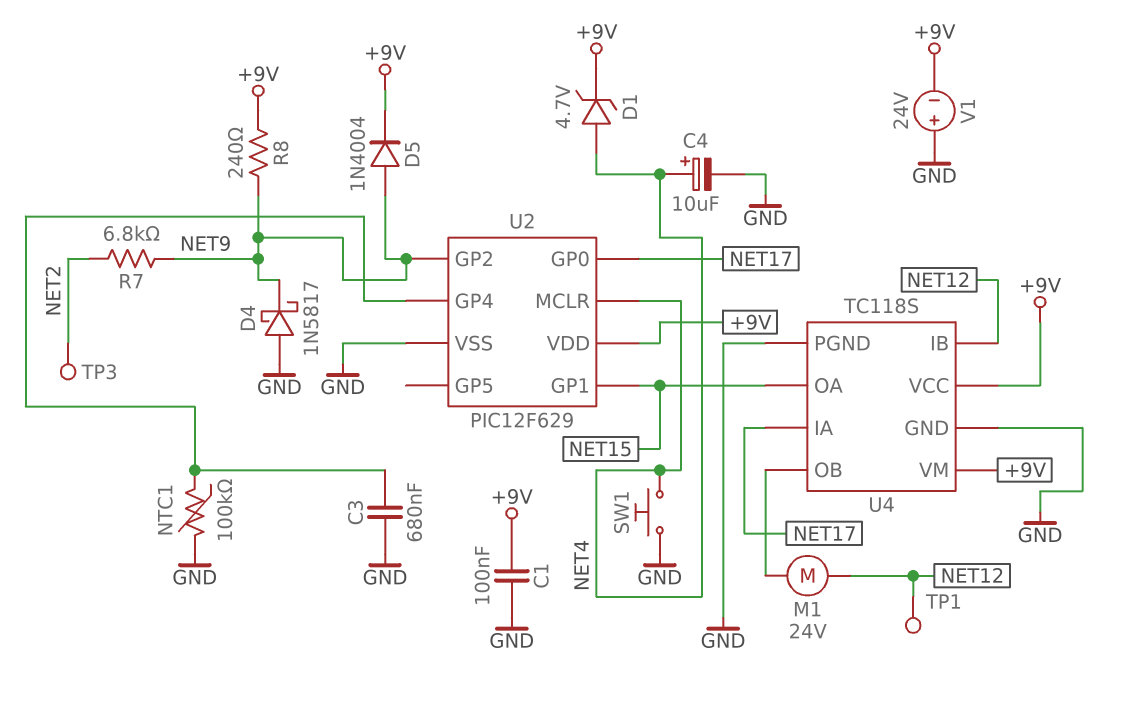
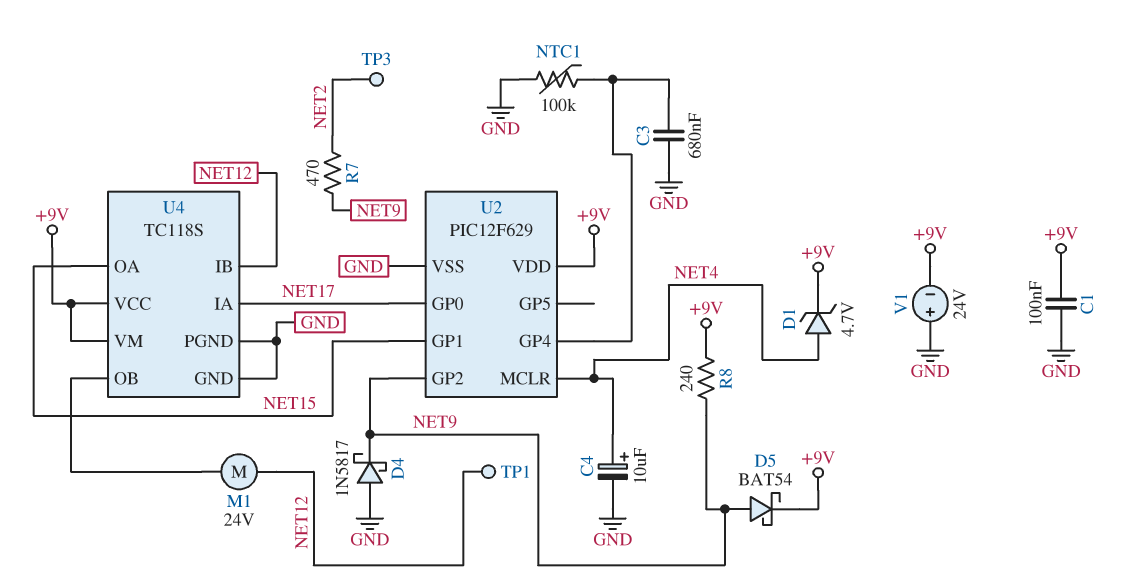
D5: diode 1N4004 (A NET9, K +9V) -> schottky BAT54 (A NET9, K +9V)
R7: 6.8k (NET2, NET9) -> 470 (NET2, NET9)
SW1: button (GND, NET4) -> none

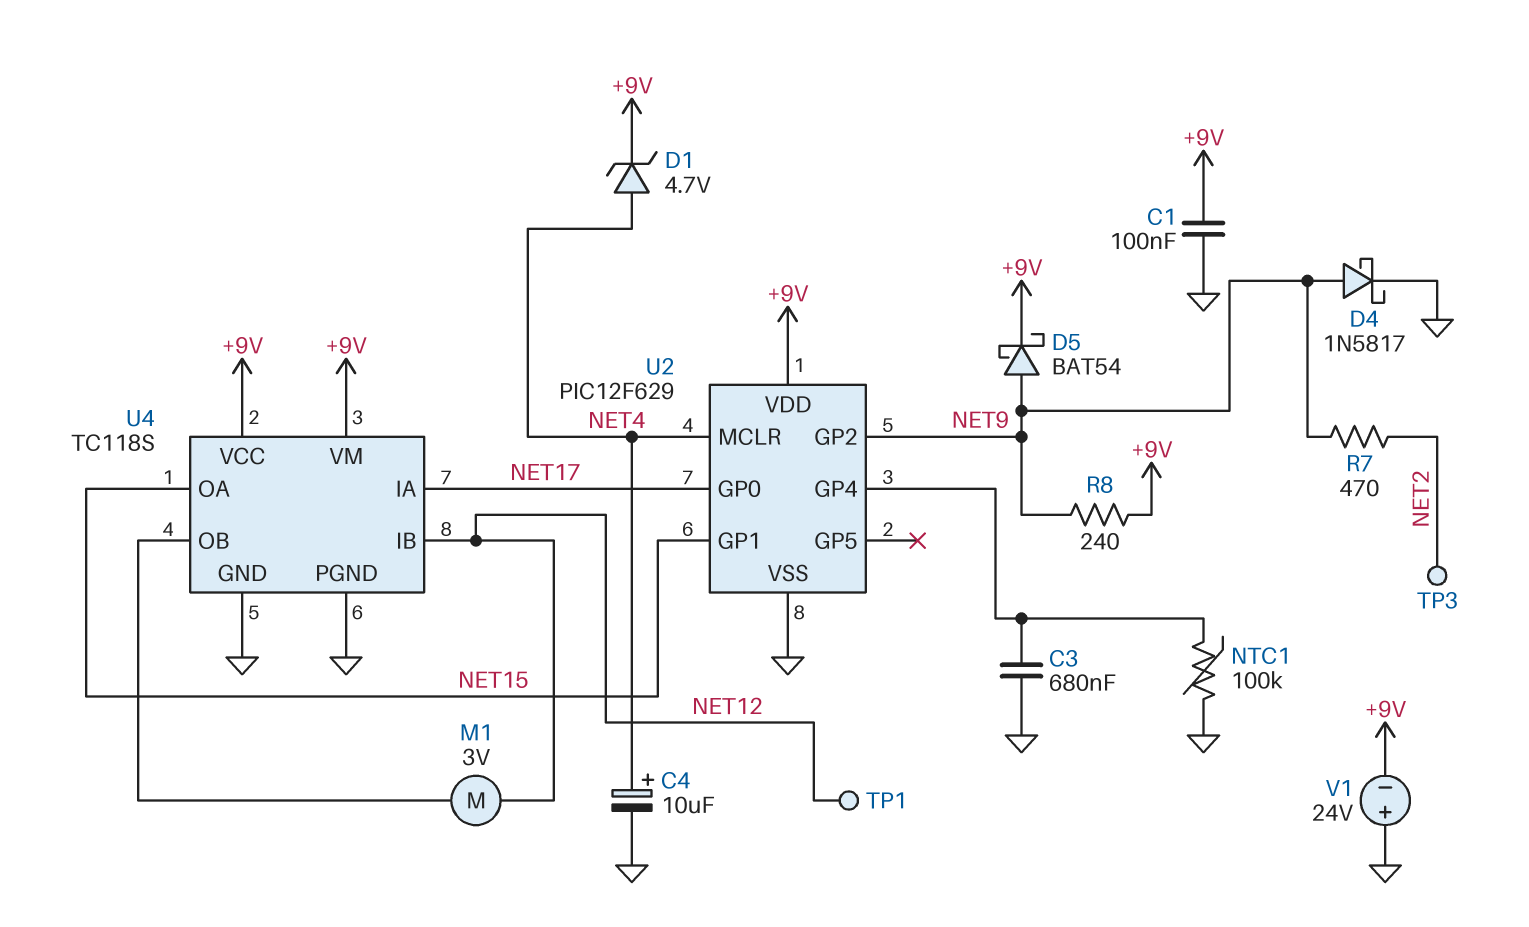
D4: schottky 1N5817 (A GND, K NET9) -> schottky 1N5817 (A NET9, K GND)
M1: motor 24V (NET12, U4/OB) -> motor 3V (NET12, U4/OB)

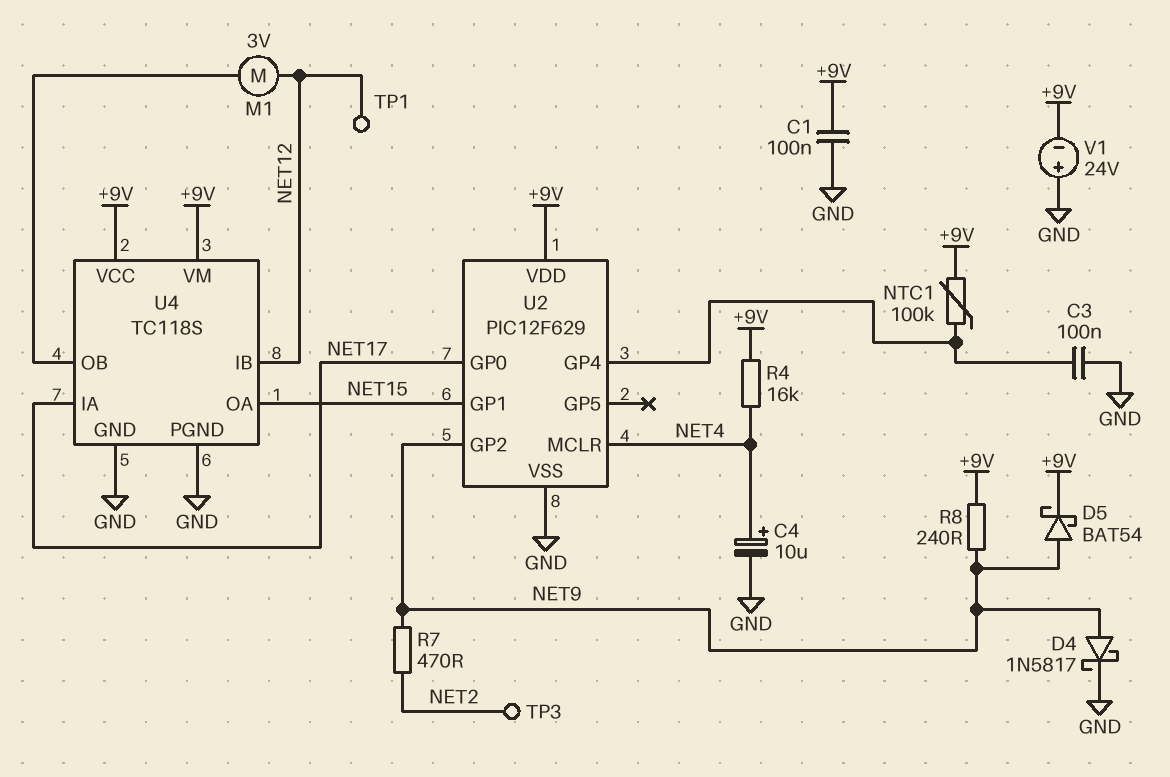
C3: 680nF (GND, U2/GP4) -> 100nF (GND, U2/GP4)
D1: zener 4.7V (A NET4, K +9V) -> none
NTC1: 100k (GND, U2/GP4) -> 100k (+9V, U2/GP4)
R4: none -> 16k (+9V, NET4)

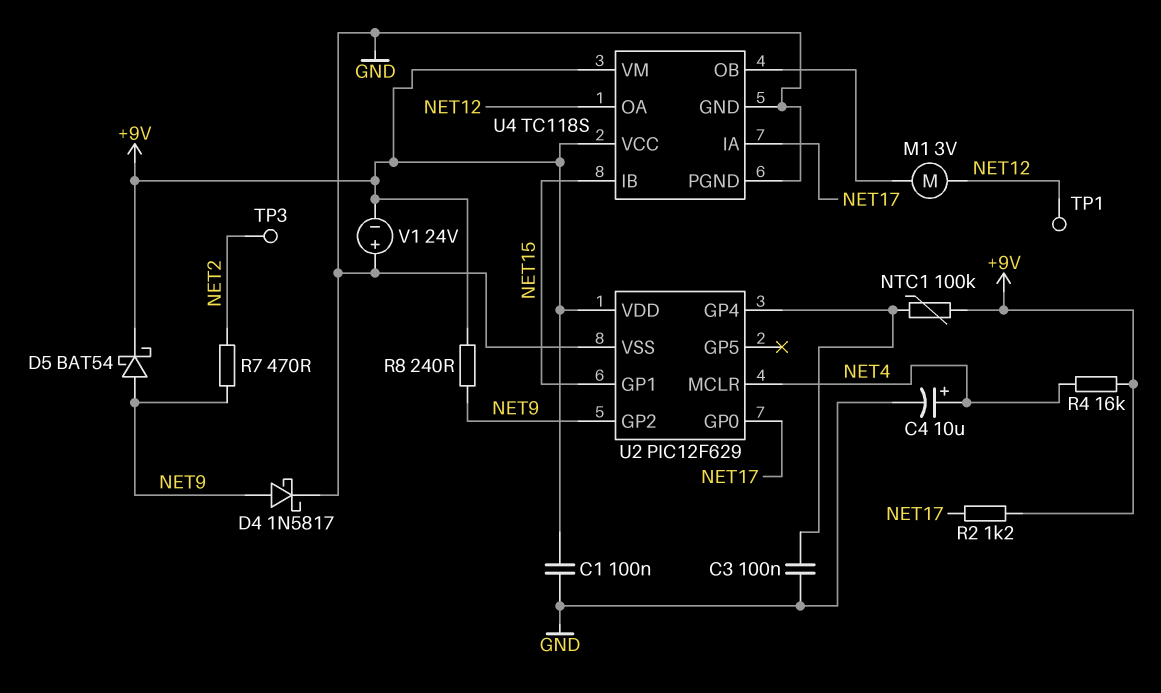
R2: none -> 1.2k (+9V, NET17)
U4 pin IB: NET12 -> NET15
U4 pin OA: NET15 -> NET12

